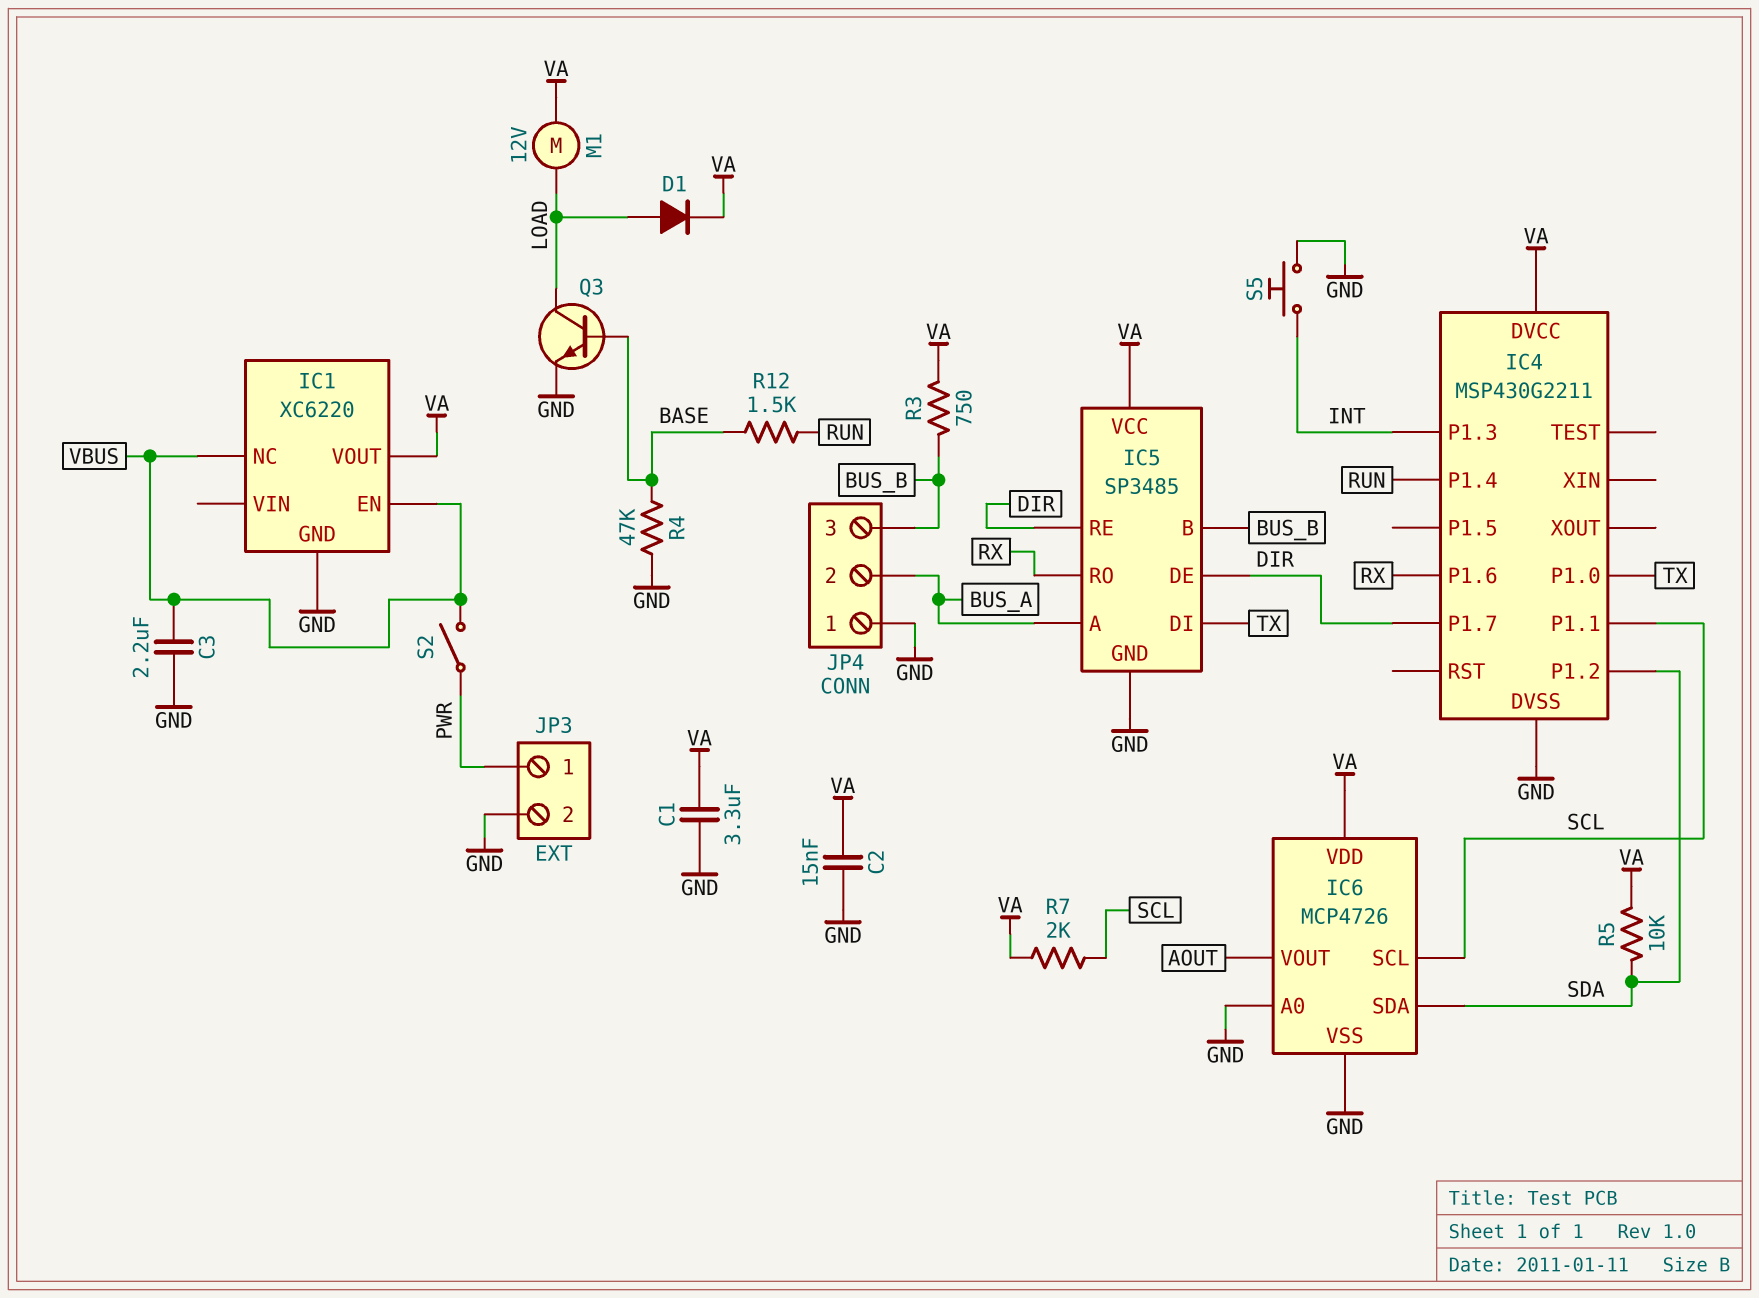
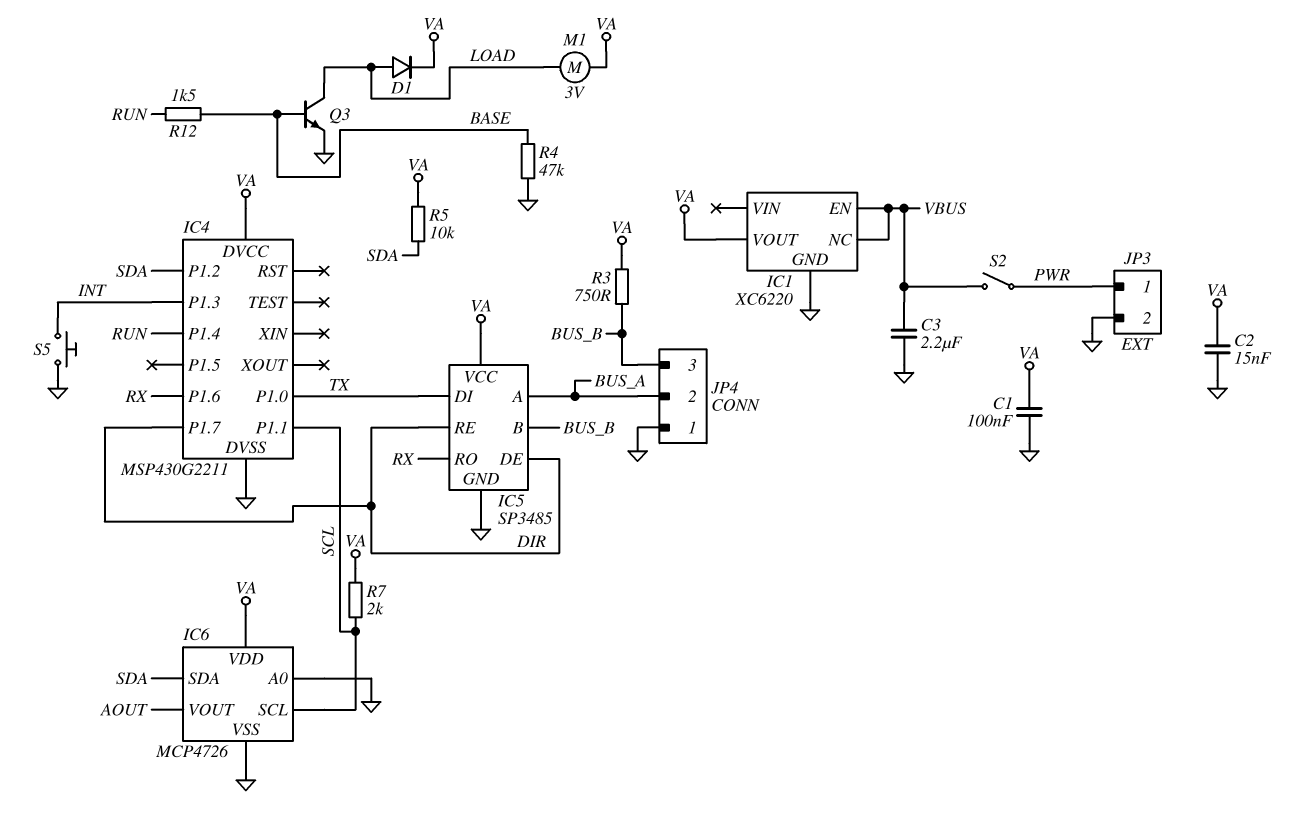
C1: 3.3uF (GND, VA) -> 100nF (GND, VA)
M1: motor 12V (LOAD, VA) -> motor 3V (LOAD, VA)

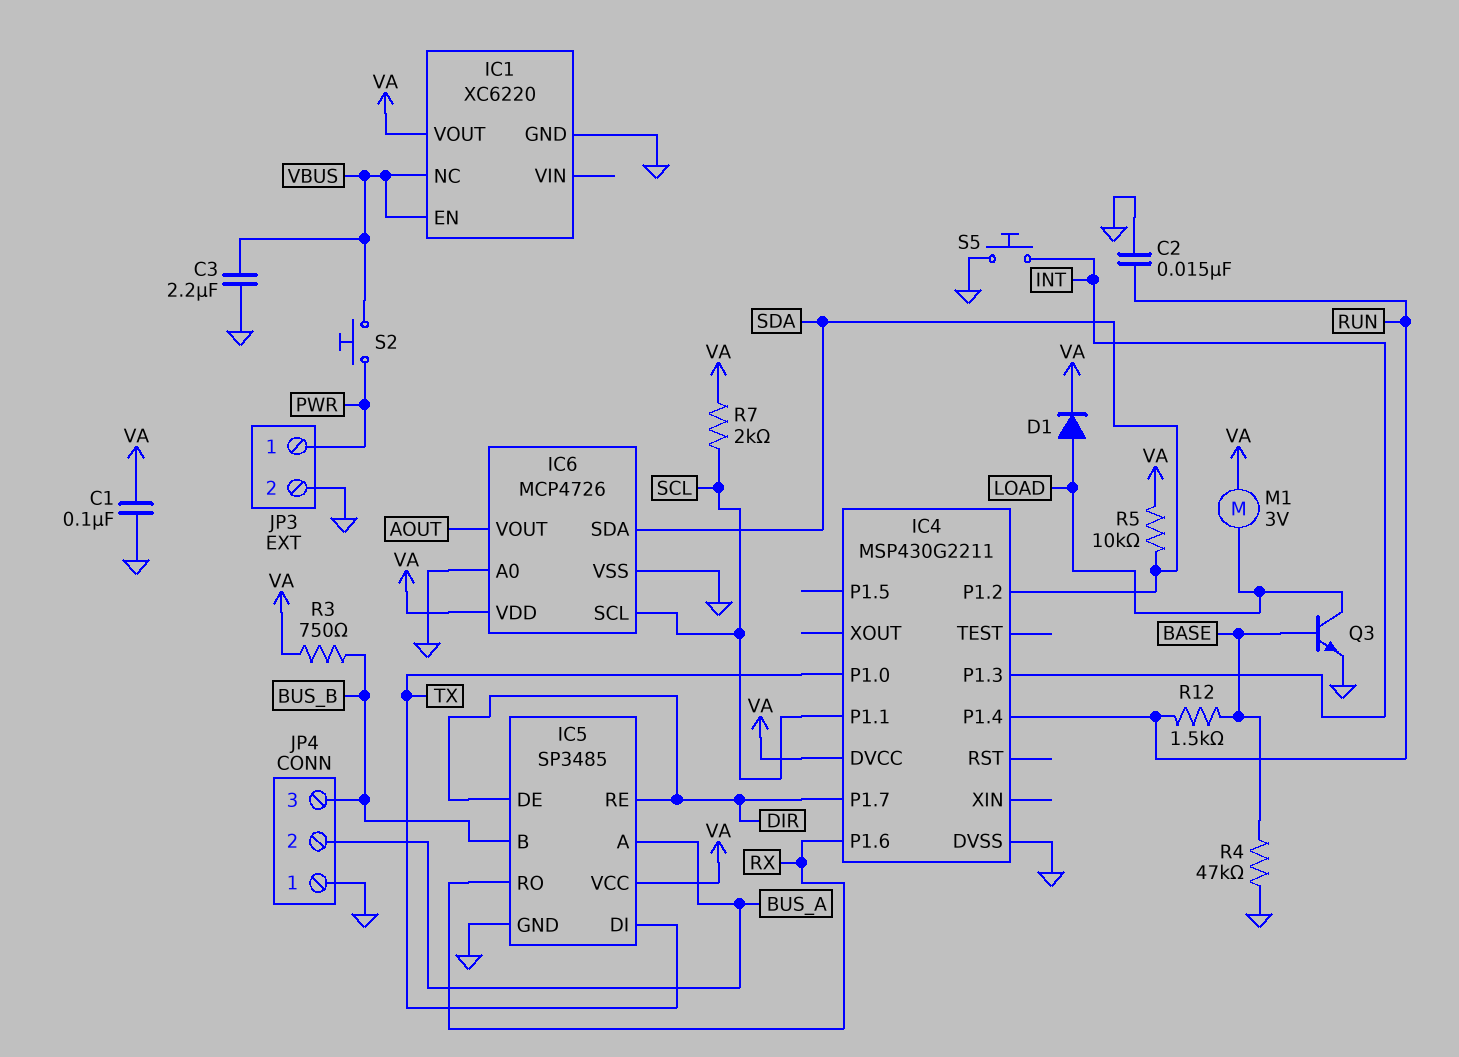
C2: 15nF (GND, VA) -> 15nF (GND, RUN)
S2: switch (PWR, VBUS) -> button (PWR, VBUS)

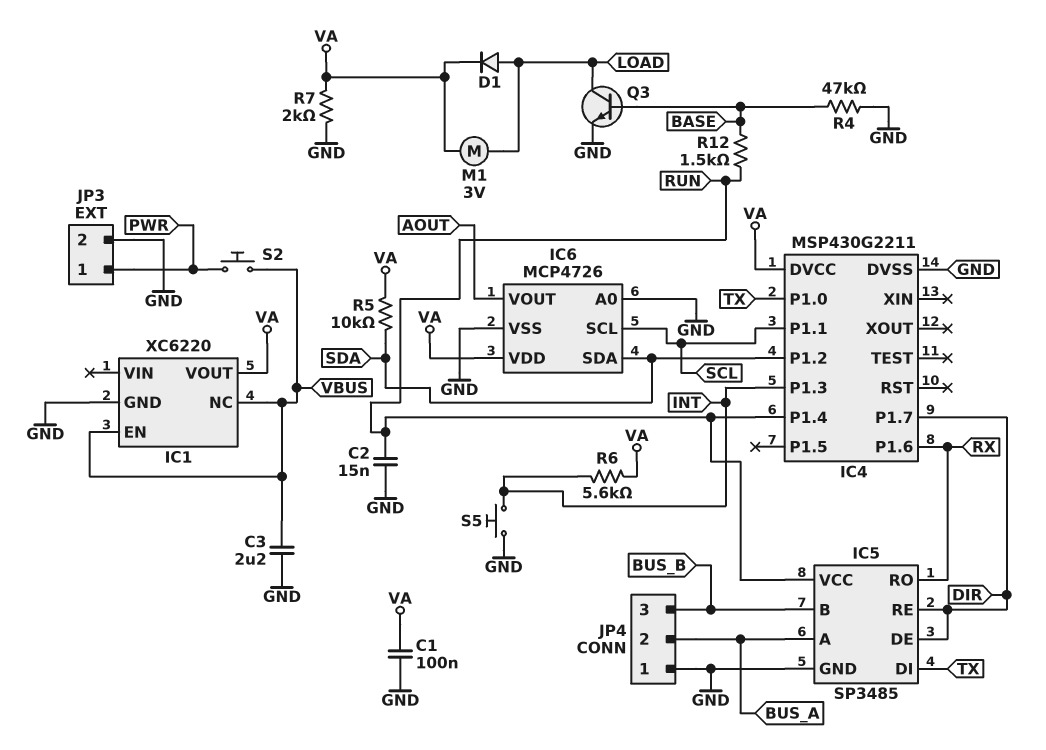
IC5 pin VCC: VA -> RUN
R3: 750 (BUS_B, VA) -> none
R6: none -> 5.6k (INT, VA)
R7: 2k (SCL, VA) -> 2k (GND, VA)

